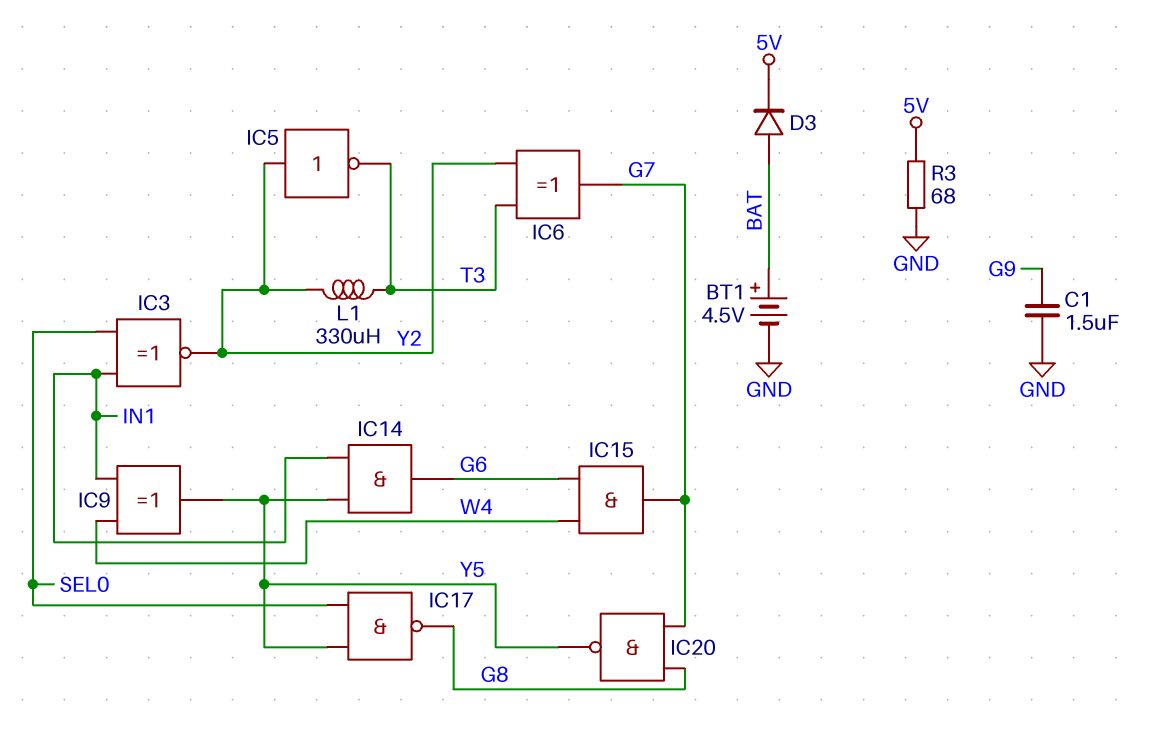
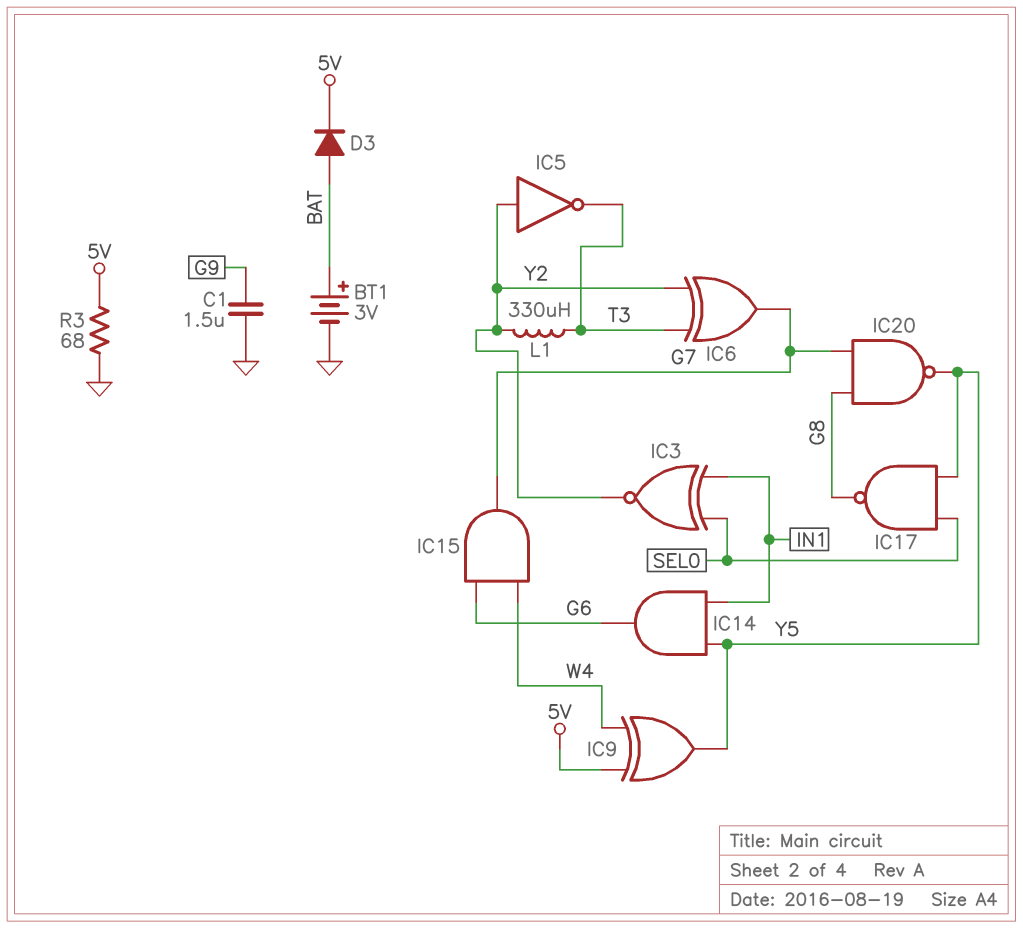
BT1: 4.5V (plus BAT, minus GND) -> 3V (plus BAT, minus GND)
IC9: XOR (in IN1, in W4, out Y5) -> XOR (in 5V, in W4, out Y5)

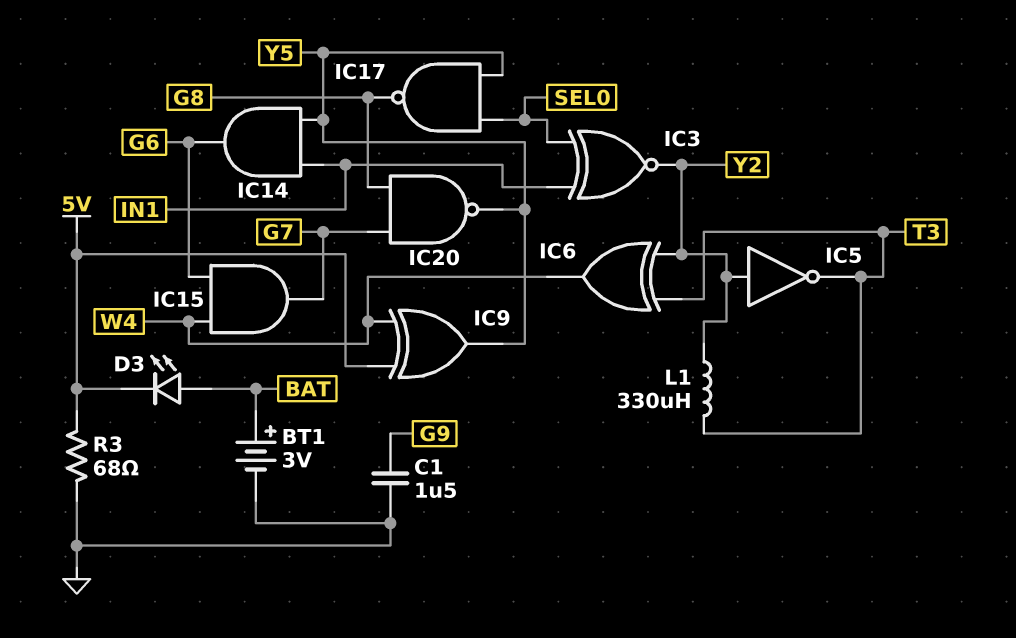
D3: diode (A BAT, K 5V) -> LED (A BAT, K 5V)
IC6: XOR (in T3, in Y2, out G7) -> XOR (in T3, in Y2, out W4)

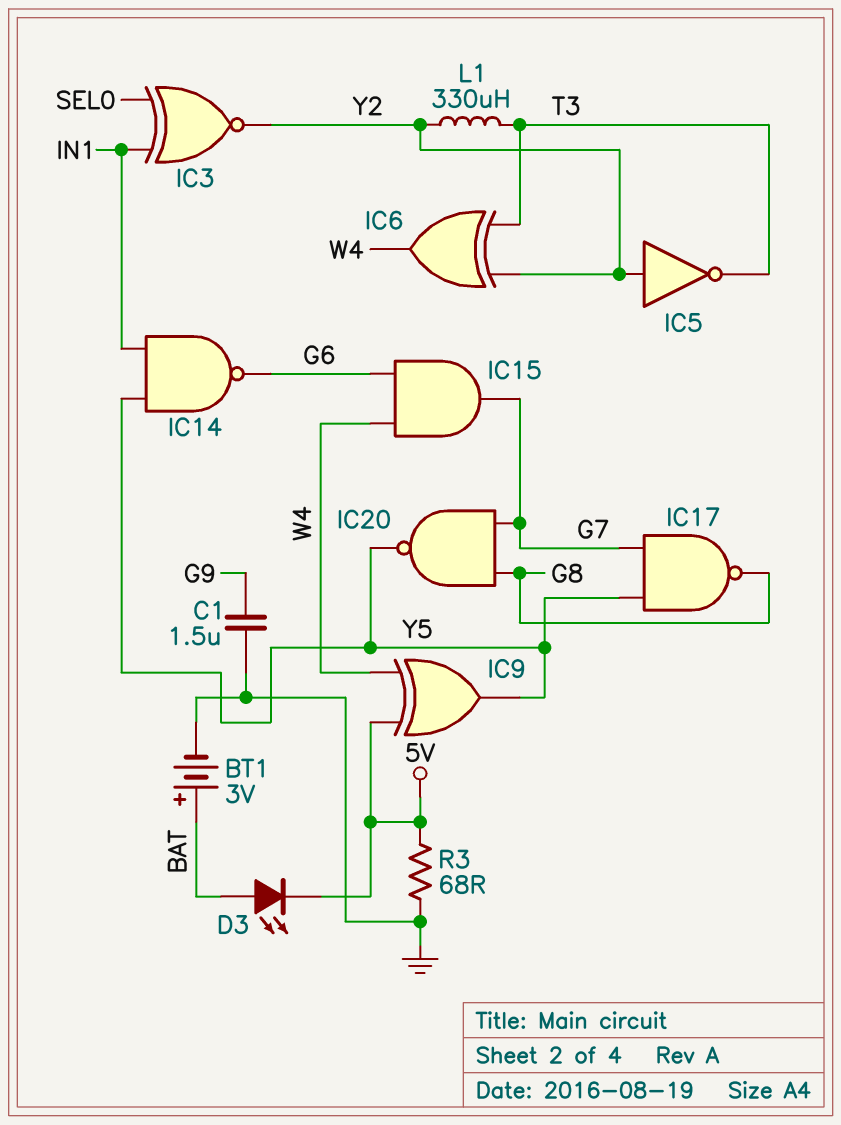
IC14: AND (in IN1, in Y5, out G6) -> NAND (in IN1, in Y5, out G6)
IC17: NAND (in SEL0, in Y5, out G8) -> NAND (in G7, in Y5, out G8)

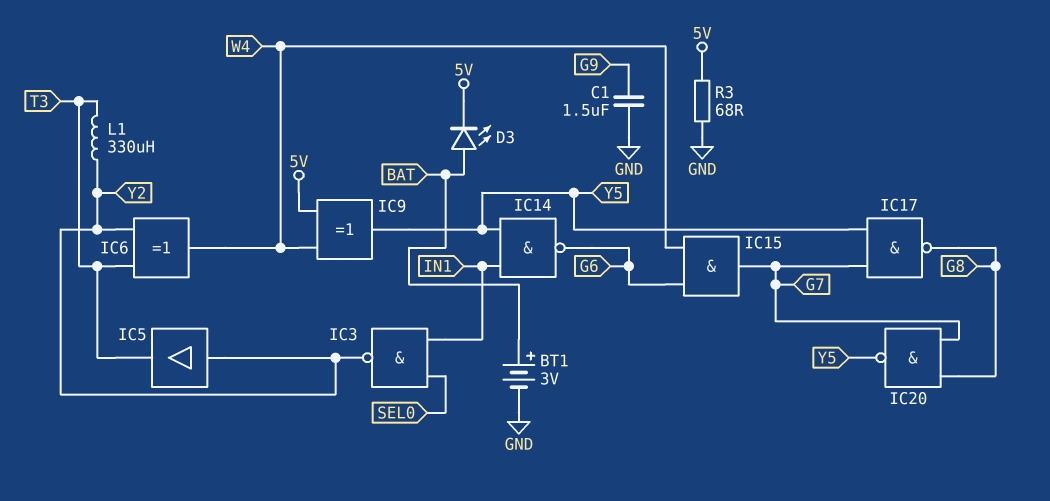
IC3: XNOR (in IN1, in SEL0, out Y2) -> NAND (in IN1, in SEL0, out Y2)
IC5: NOT (in Y2, out T3) -> buffer (in Y2, out T3)

